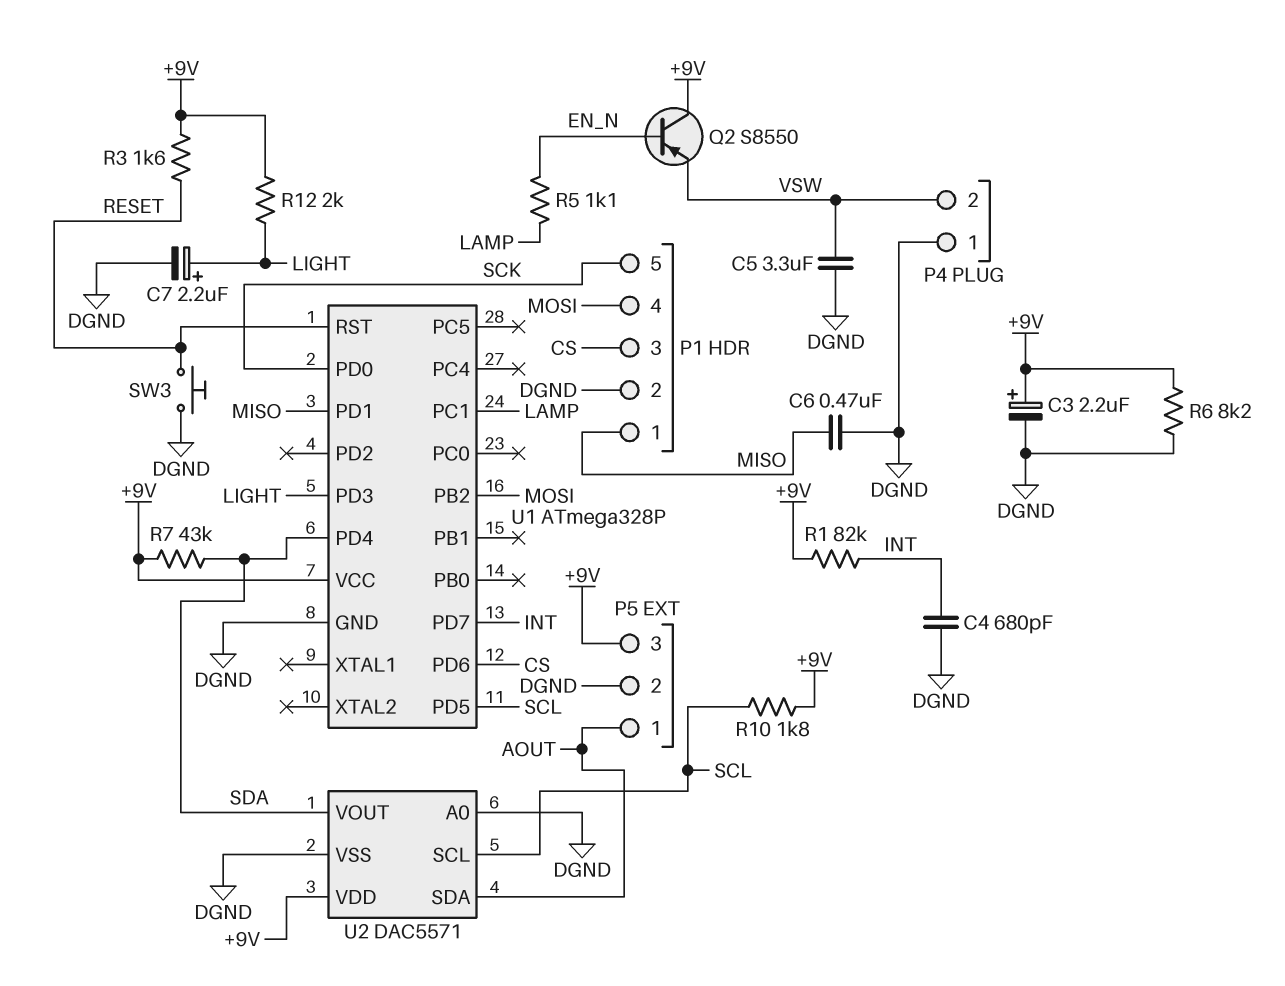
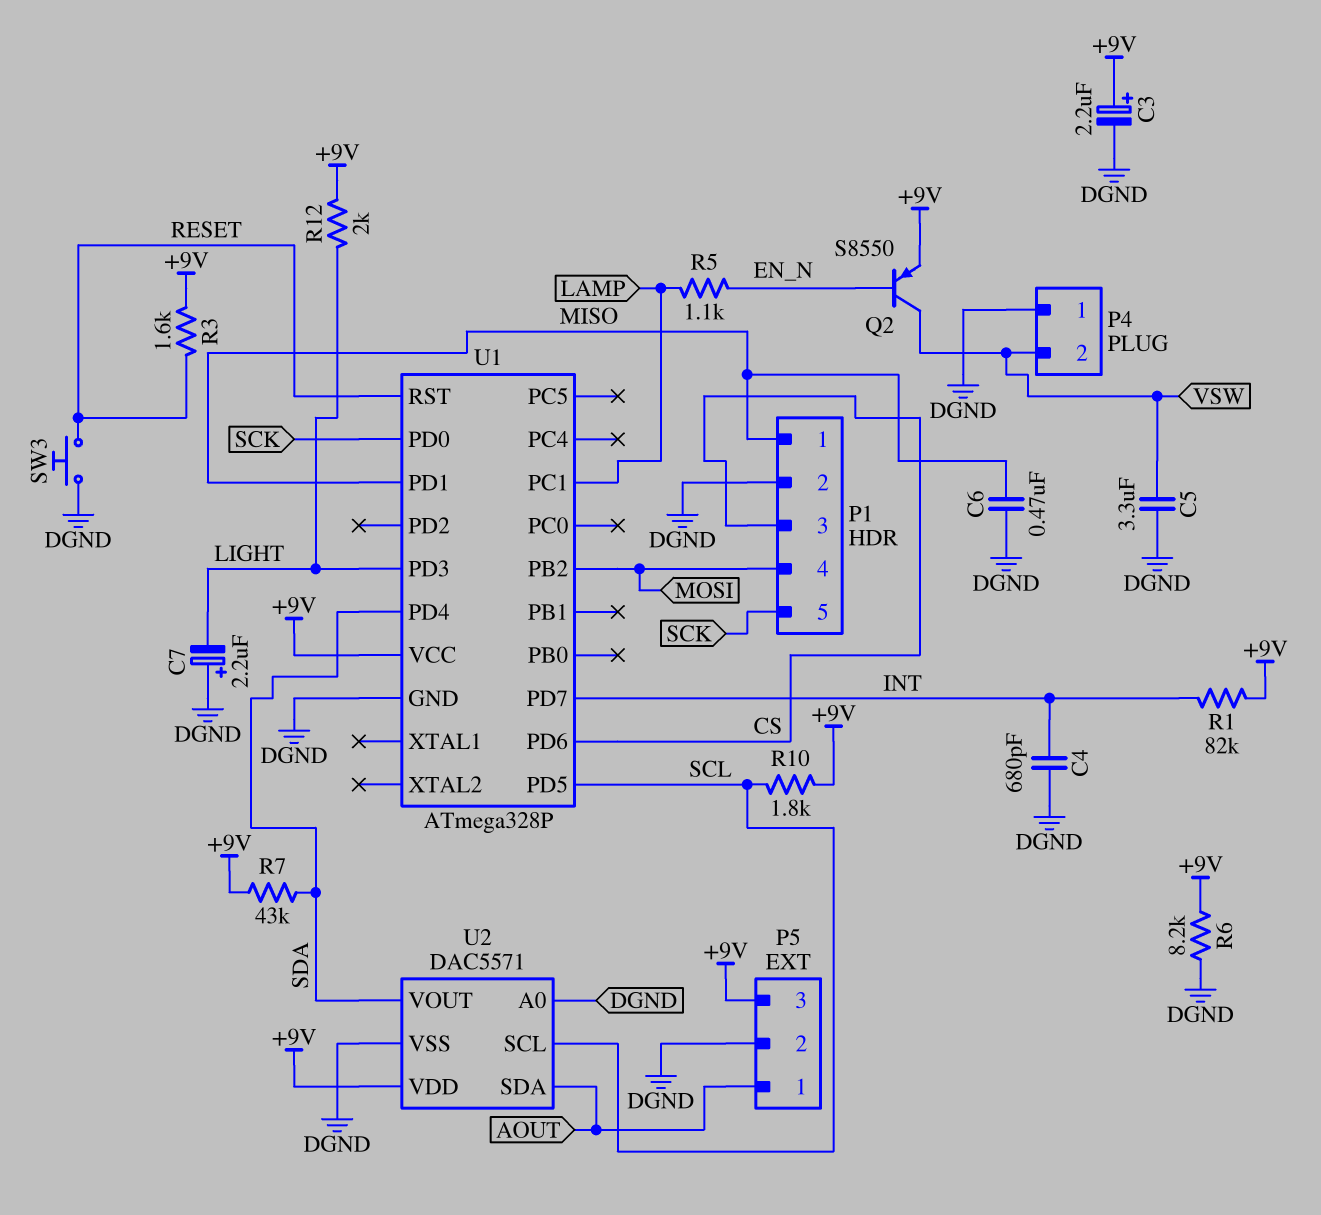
C7: 2.2uF (plus LIGHT, minus DGND) -> 2.2uF (plus DGND, minus LIGHT)
Q2: PNP S8550 (B EN_N, C +9V, E VSW) -> PNP S8550 (B EN_N, C VSW, E +9V)

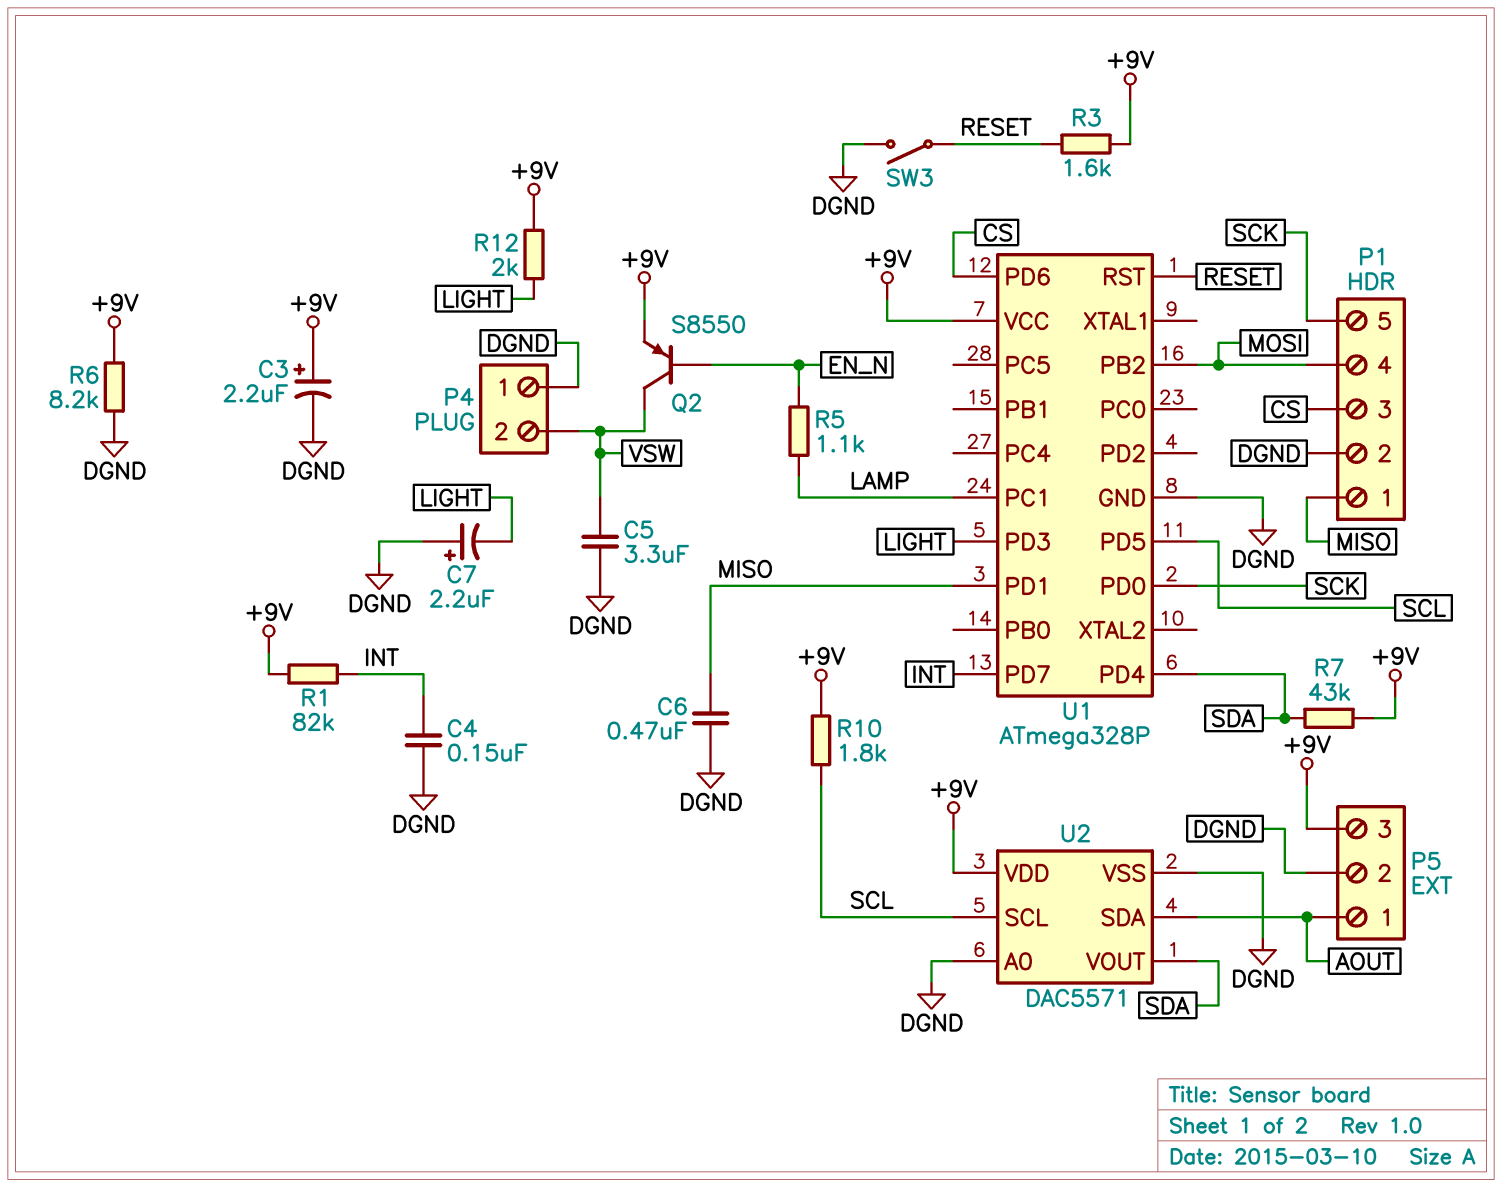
C4: 680pF (DGND, INT) -> 150nF (DGND, INT)
SW3: button (DGND, RESET) -> switch (DGND, RESET)

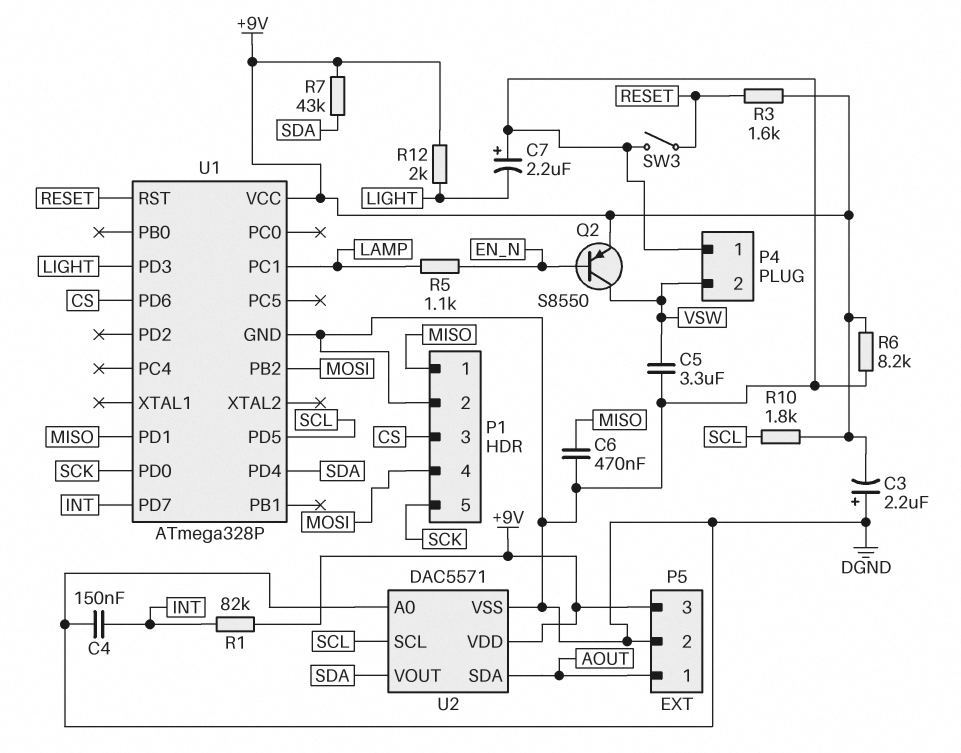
C3: 2.2uF (plus +9V, minus DGND) -> 2.2uF (plus DGND, minus +9V)

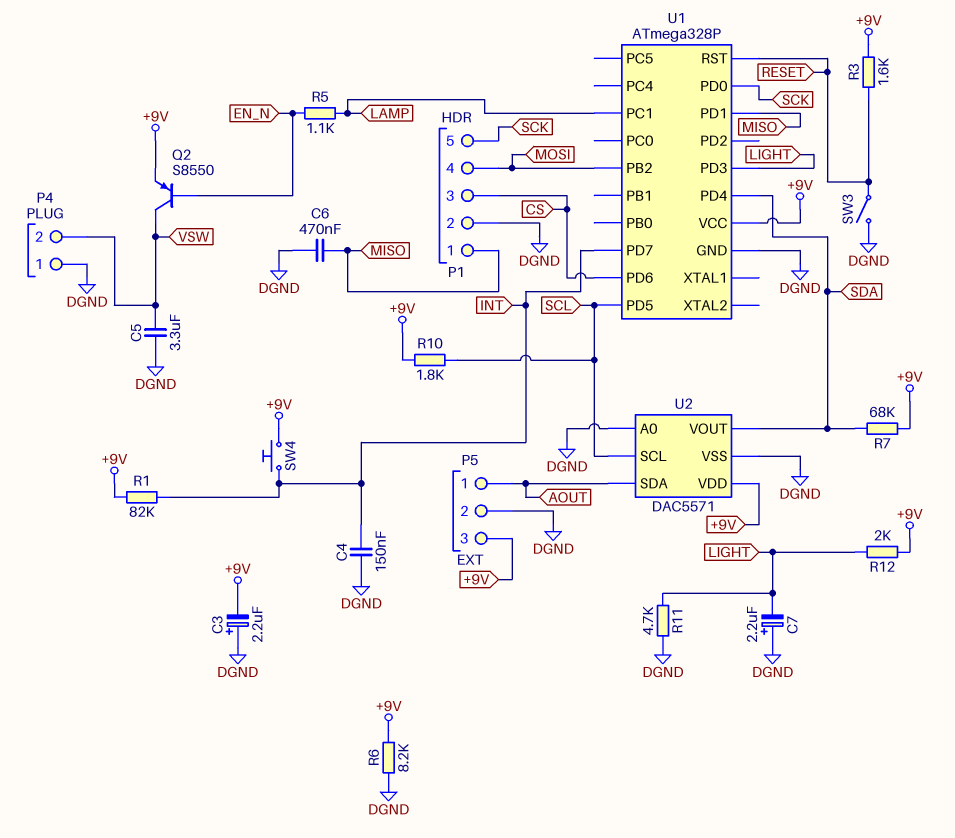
R7: 43k (+9V, SDA) -> 68k (+9V, SDA)
R11: none -> 4.7k (DGND, LIGHT)
SW4: none -> button (+9V, INT)

